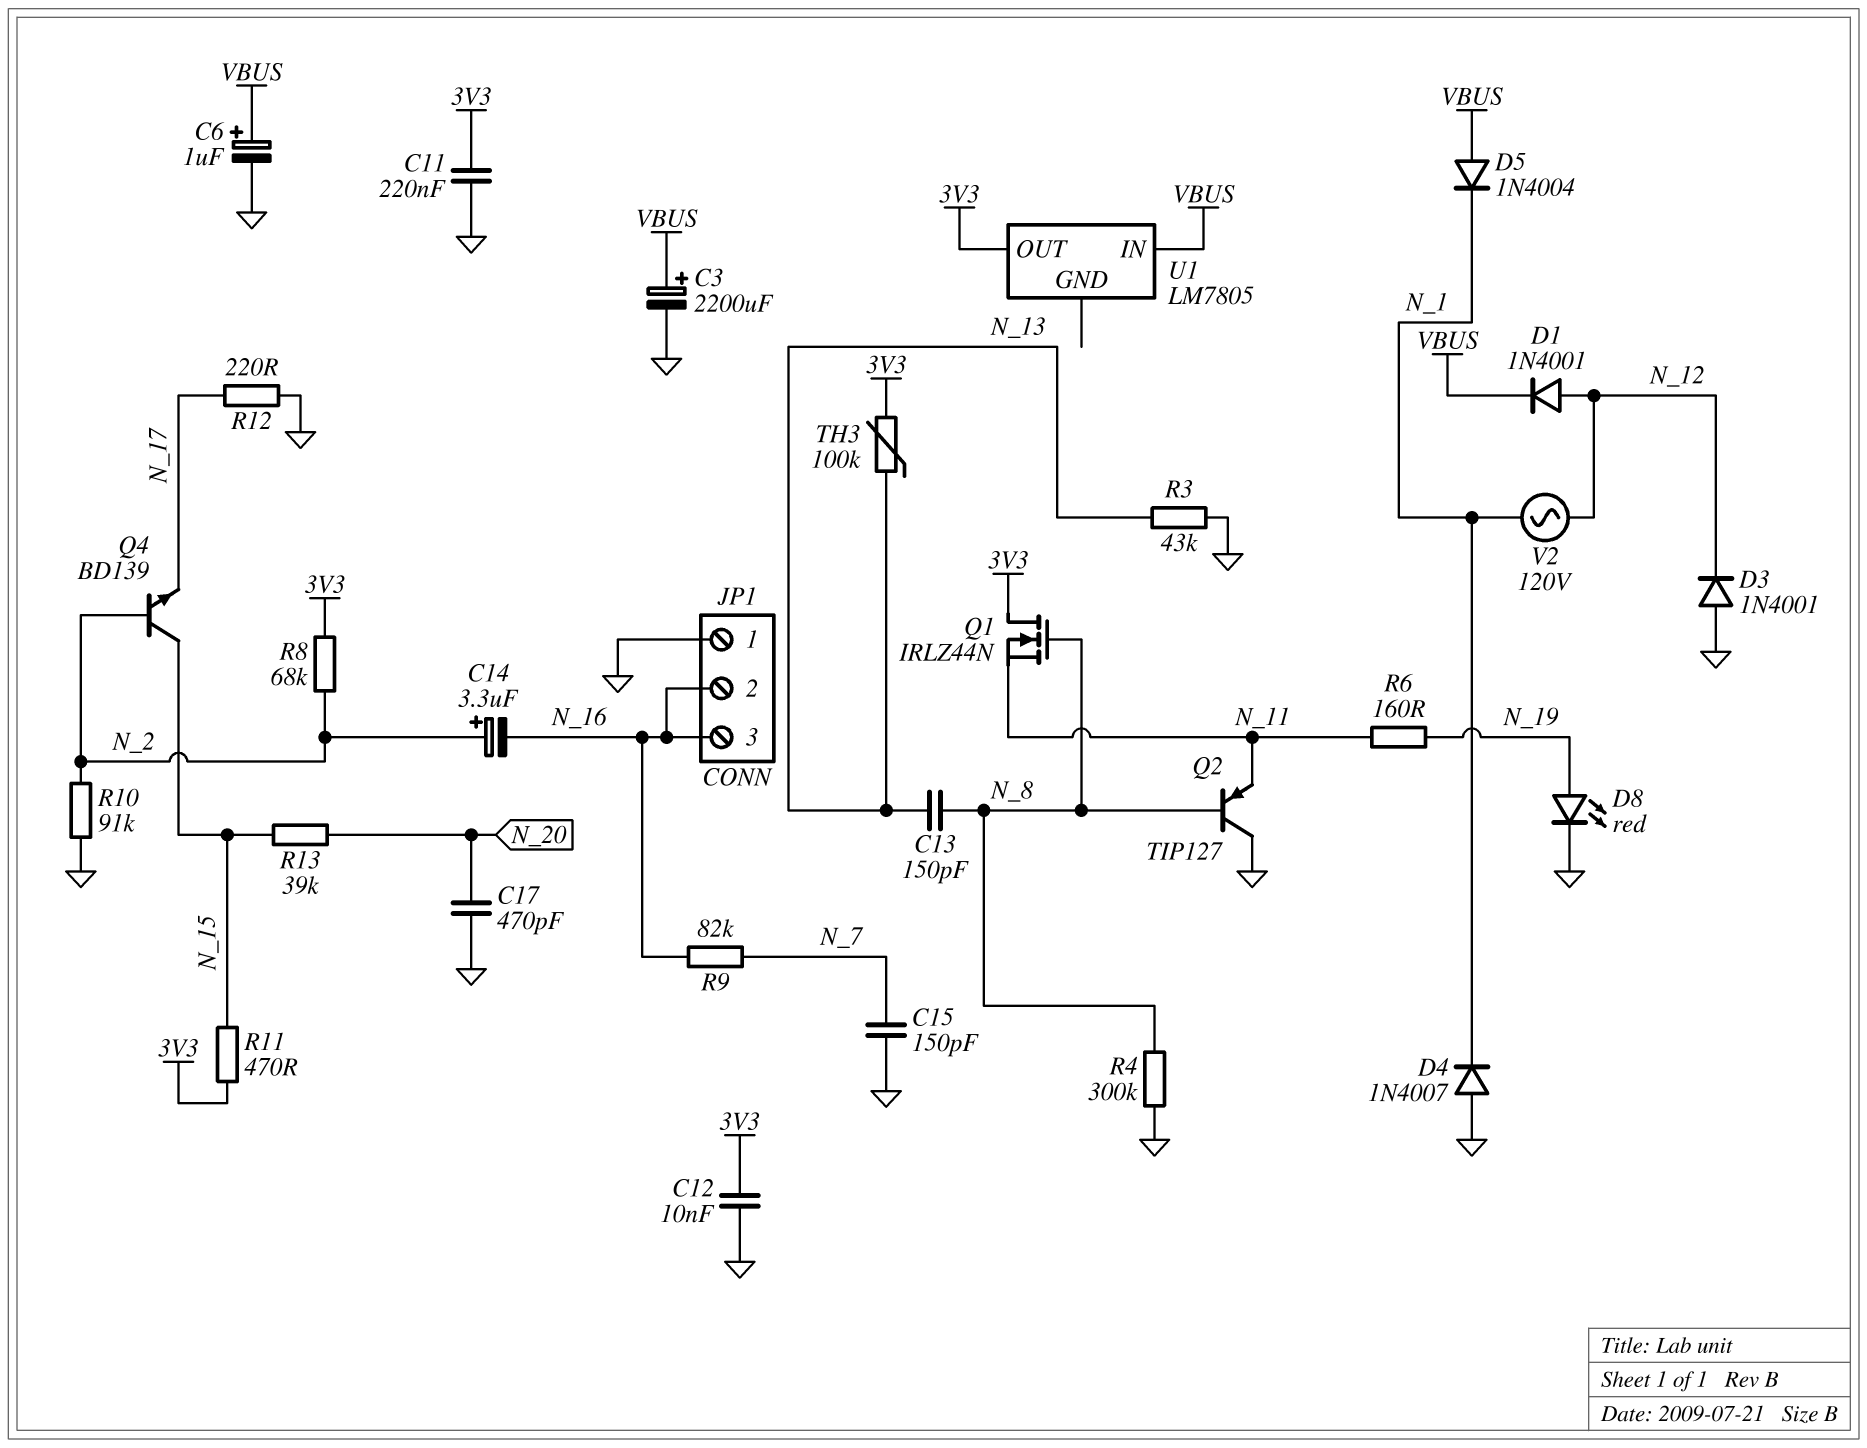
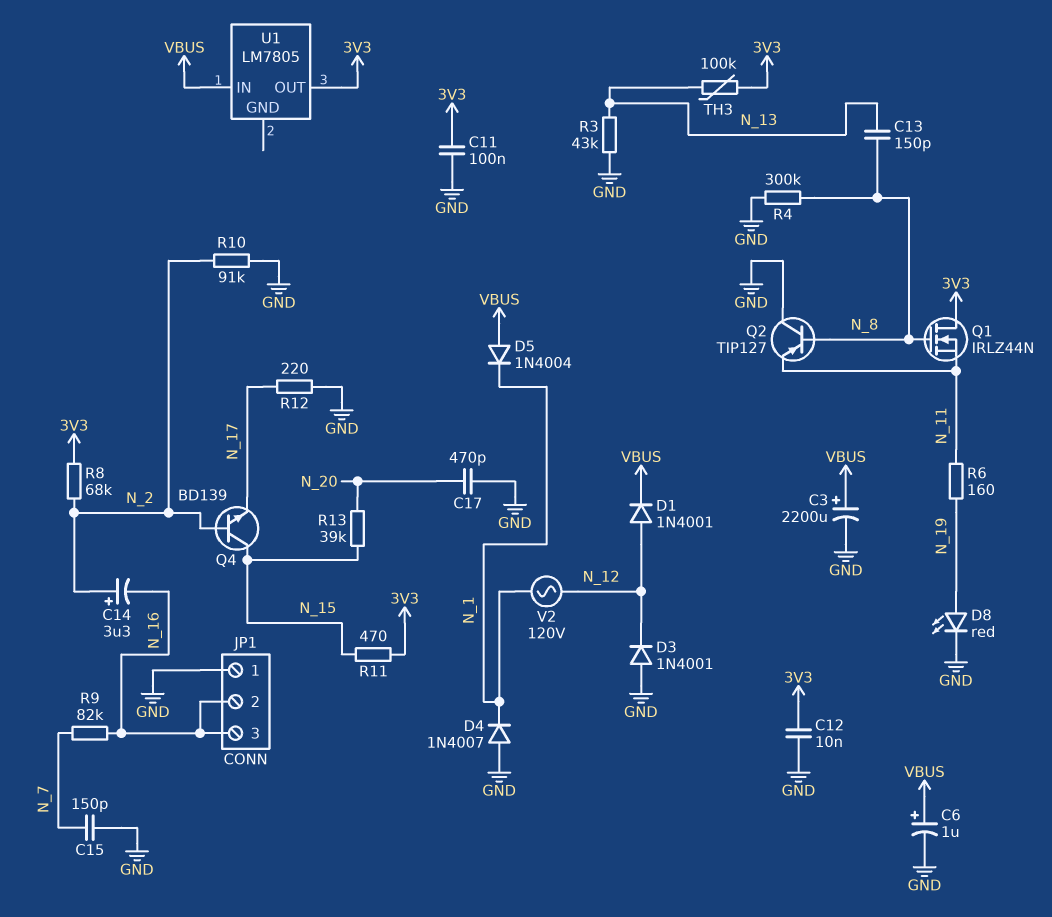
C11: 220nF (3V3, GND) -> 100nF (3V3, GND)

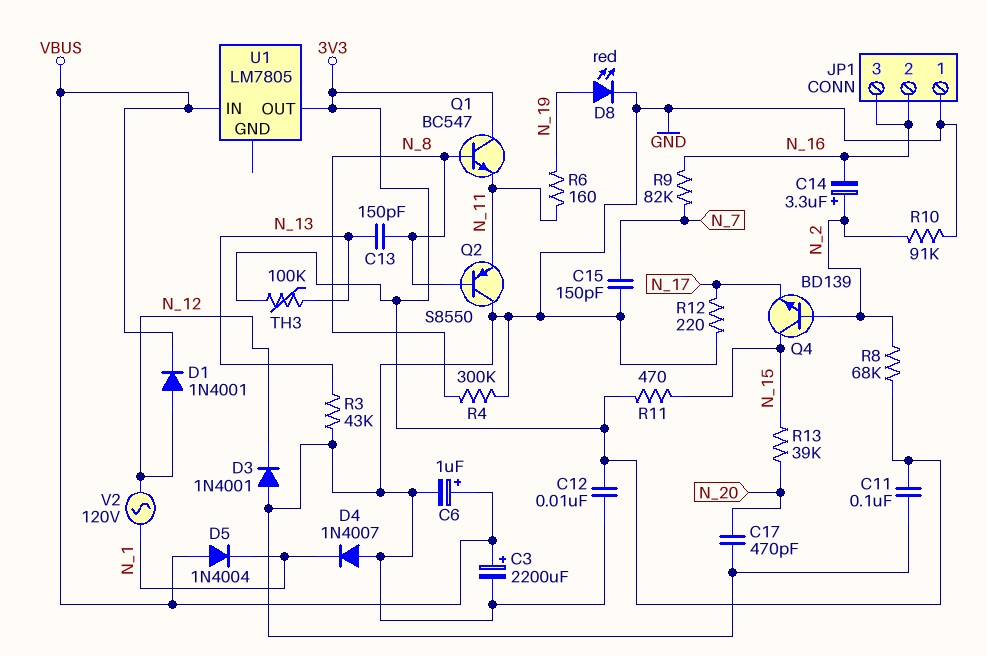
Q1: NMOS IRLZ44N (G N_8, D 3V3, S N_11) -> NPN BC547 (B N_8, C 3V3, E N_11)
Q2: PNP TIP127 (B N_8, C GND, E N_11) -> PNP S8550 (B N_8, C GND, E N_11)

